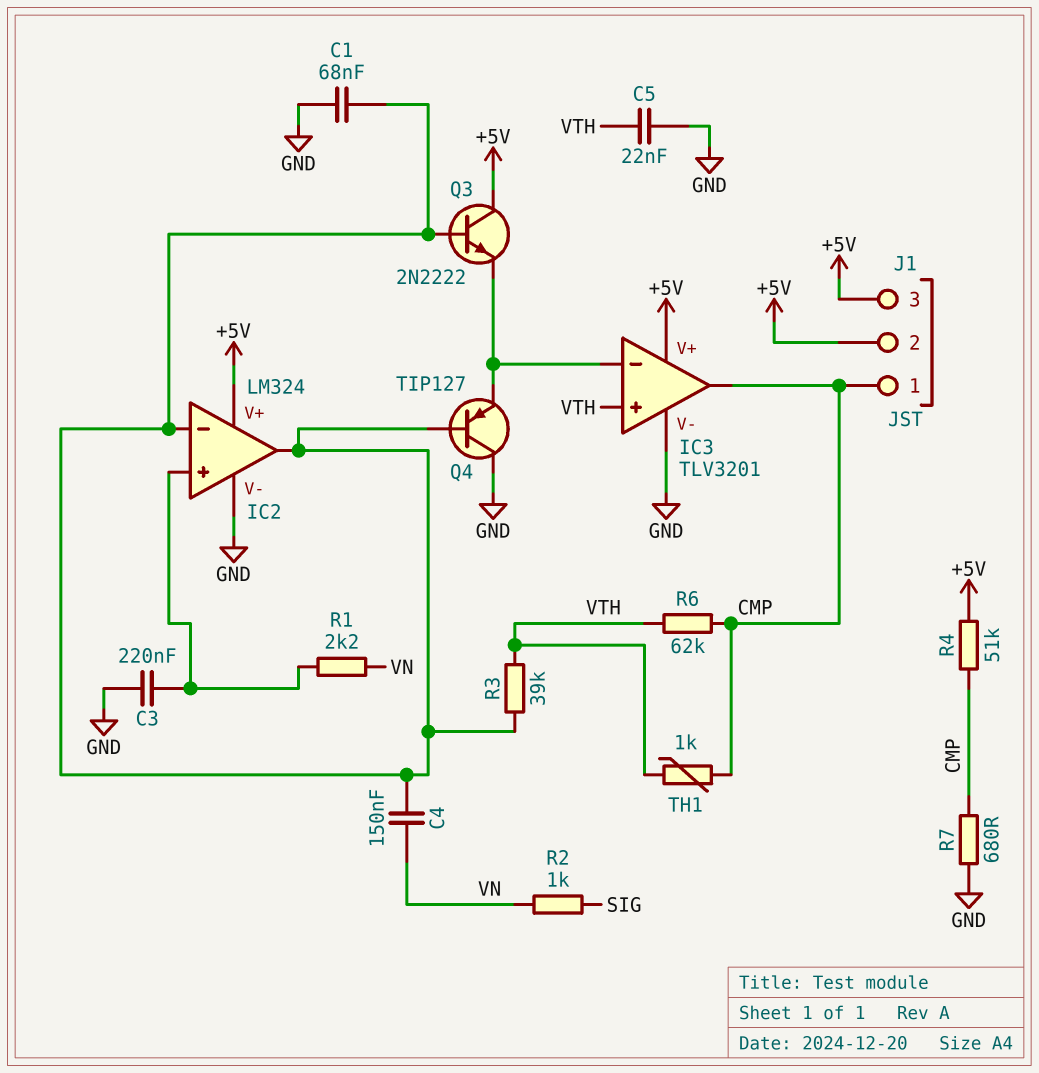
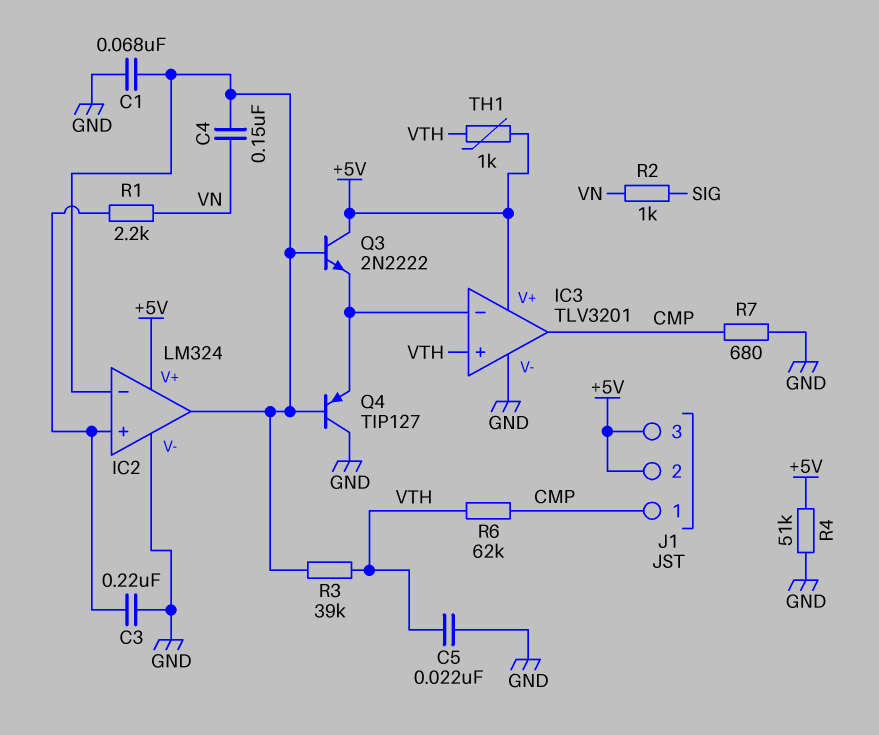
R4: 51k (+5V, CMP) -> 51k (+5V, GND)
TH1: 1k (CMP, VTH) -> 1k (+5V, VTH)

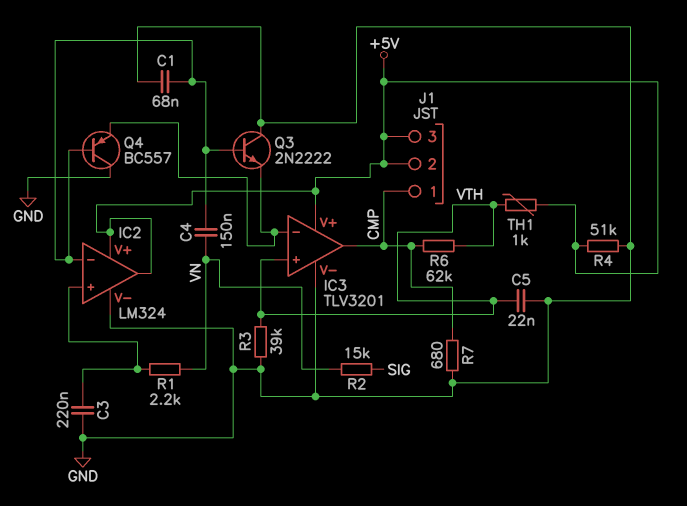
IC2 pin out: IC2/in- -> +5V
Q3: NPN 2N2222 (B IC2/in-, C +5V, E IC3/in-) -> NPN 2N2222 (B IC2/in-, C GND, E IC3/in-)
Q4: PNP TIP127 (B IC2/in-, C GND, E IC3/in-) -> PNP BC557 (B IC2/in-, C GND, E IC3/in-)
R2: 1k (SIG, VN) -> 15k (SIG, VN)
R3: 39k (IC2/in-, VTH) -> 39k (GND, VTH)

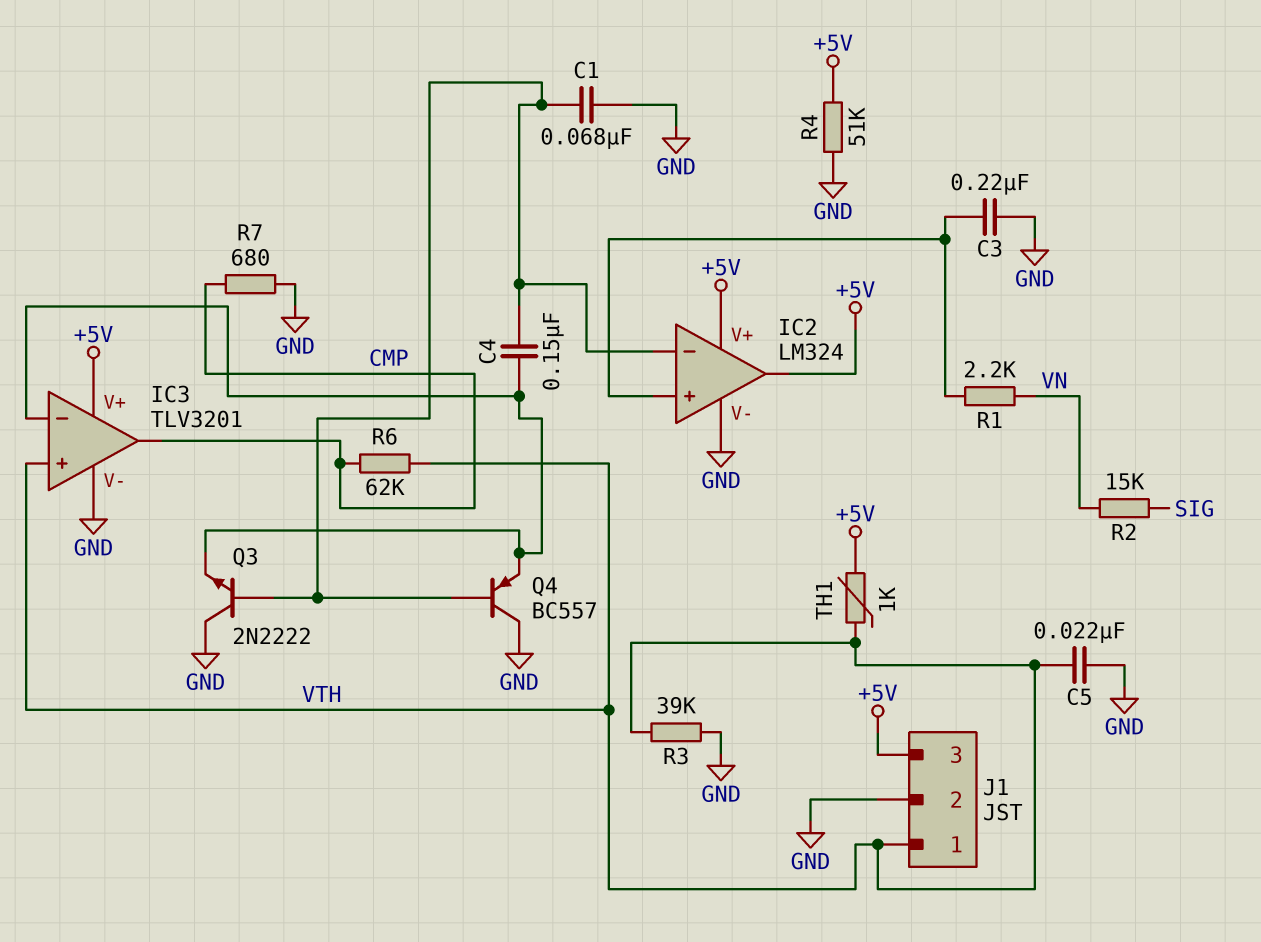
C4: 150nF (IC2/in-, VN) -> 150nF (IC2/in-, IC3/in-)
J1 pin 1: CMP -> VTH
J1 pin 2: +5V -> GND

